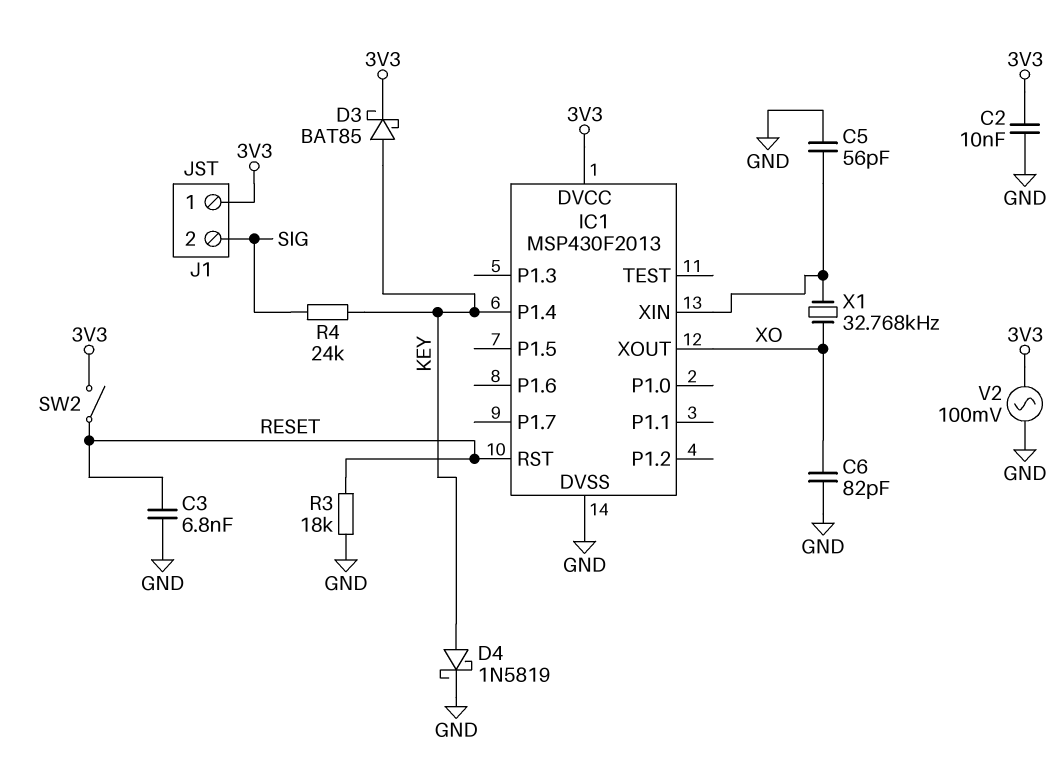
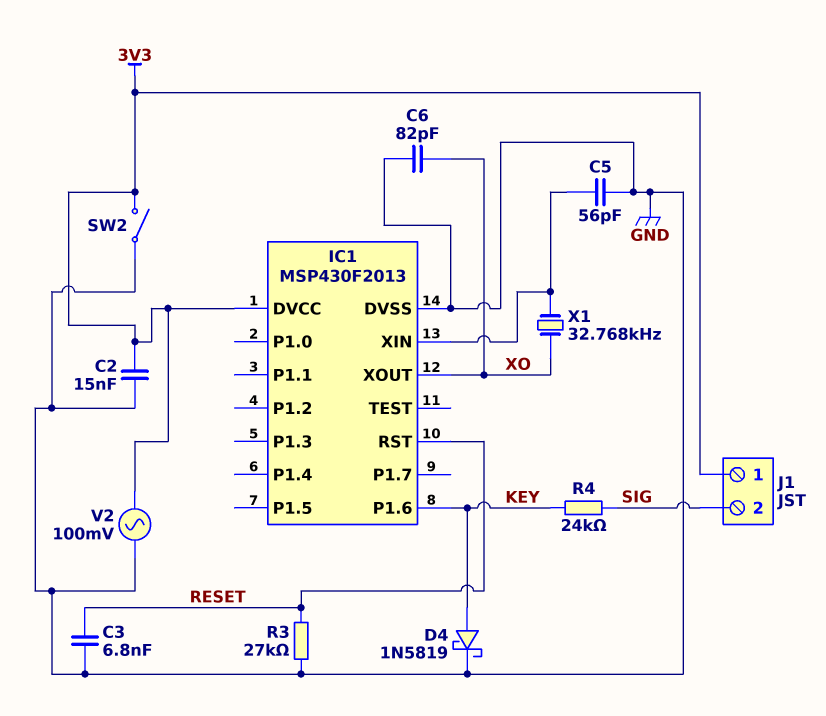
C2: 10nF (3V3, GND) -> 15nF (3V3, GND)
D3: schottky BAT85 (A KEY, K 3V3) -> none
IC1 pin P1.4: KEY -> none
IC1 pin P1.6: none -> KEY
R3: 18k (GND, RESET) -> 27k (GND, RESET)
SW2: switch (3V3, RESET) -> switch (3V3, GND)

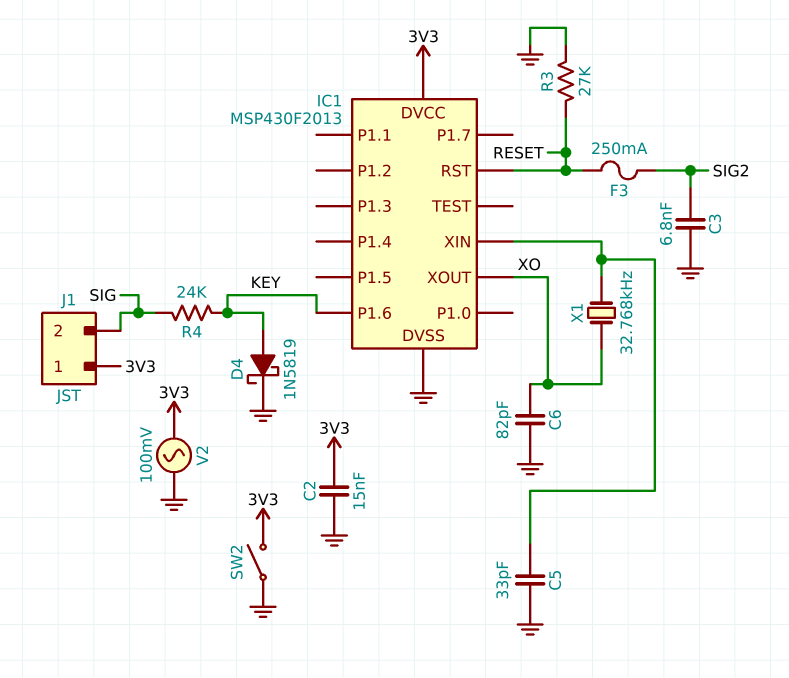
C3: 6.8nF (GND, RESET) -> 6.8nF (GND, SIG2)
C5: 56pF (GND, IC1/XIN) -> 33pF (GND, IC1/XIN)
F3: none -> 250mA (RESET, SIG2)

